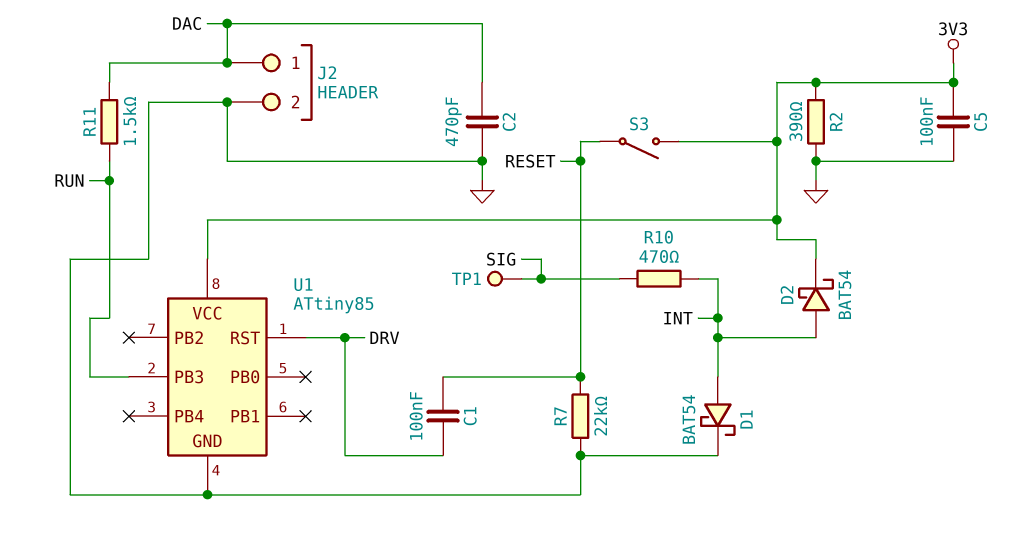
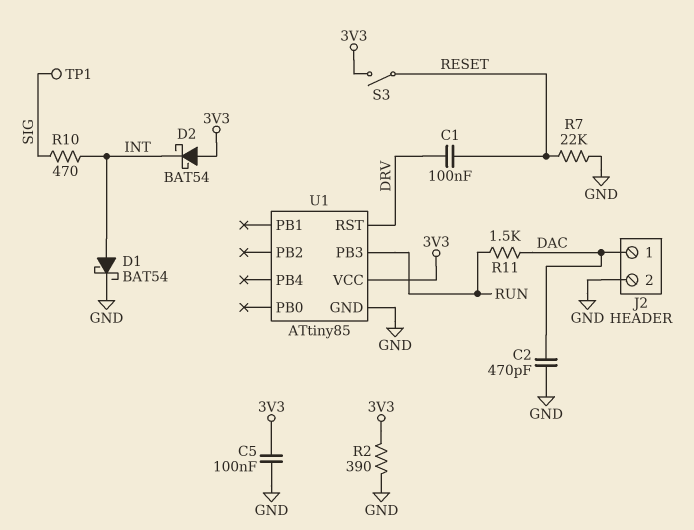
D2: schottky BAT54 (A INT, K 3V3) -> schottky BAT54 (A 3V3, K INT)

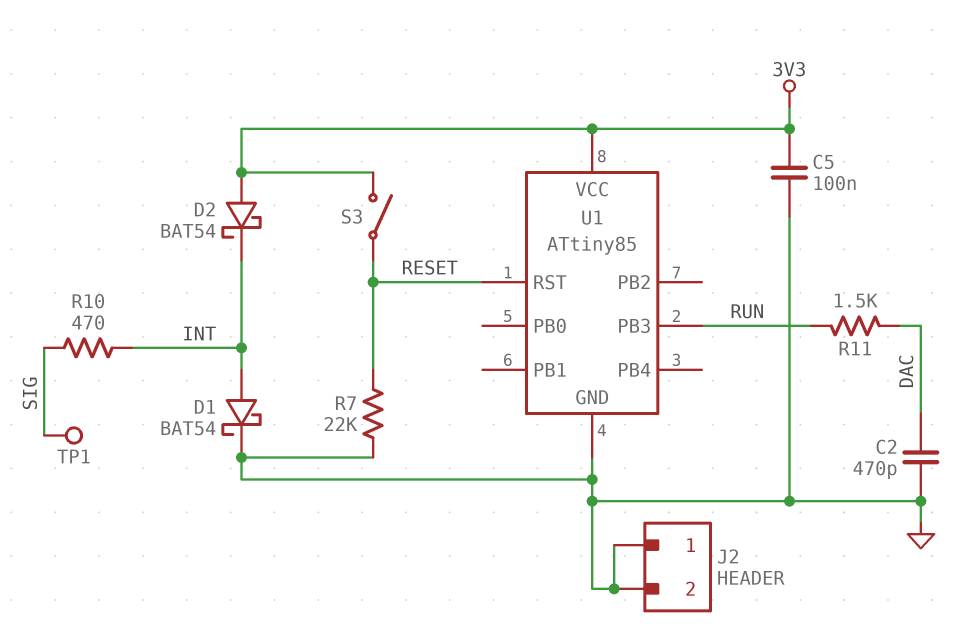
C1: 100nF (DRV, RESET) -> none
J2 pin 1: DAC -> GND
R2: 390 (3V3, GND) -> none
U1 pin RST: DRV -> RESET

